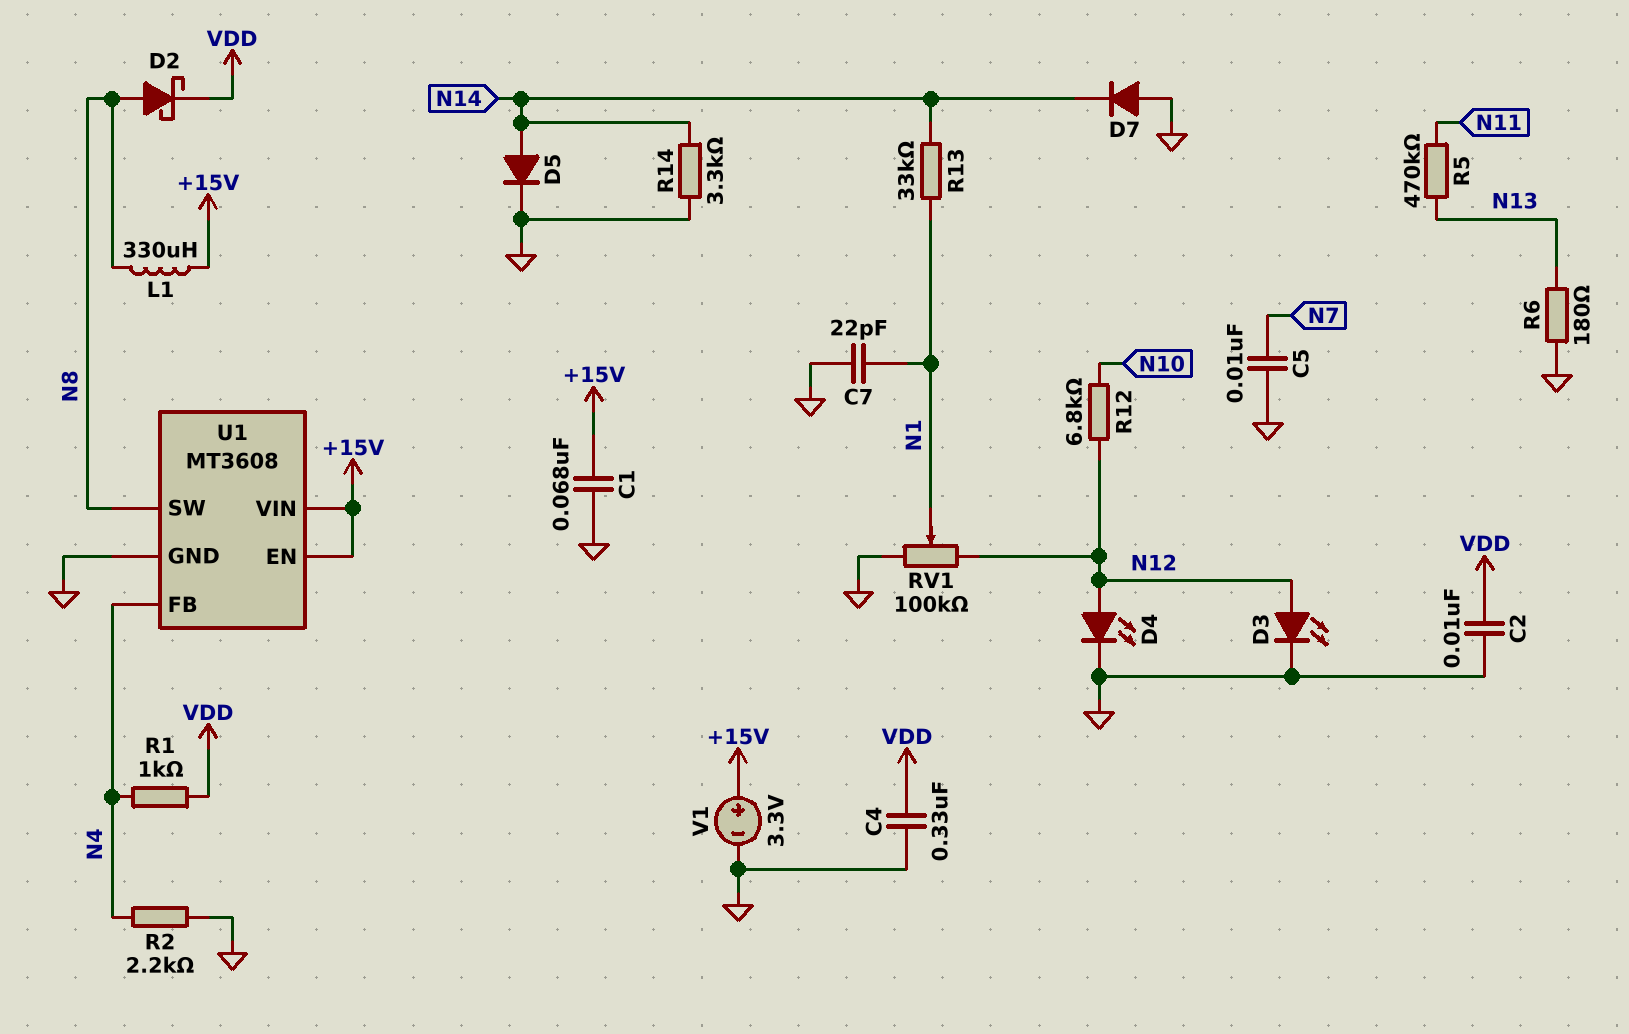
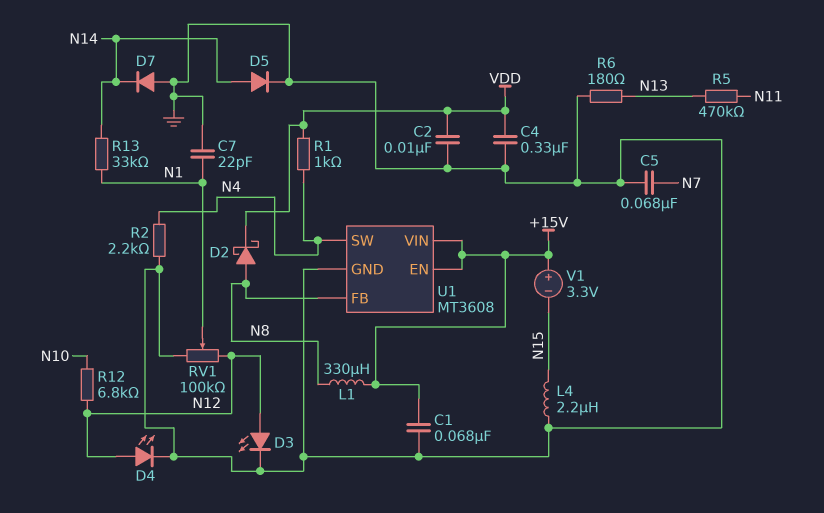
C5: 10nF (GND, N7) -> 68nF (GND, N7)
L4: none -> 2.2uH (GND, N15)
R14: 3.3k (GND, N14) -> none
U1 pin FB: N4 -> N8
U1 pin SW: N8 -> N4
V1: 3.3V (plus +15V, minus GND) -> 3.3V (plus +15V, minus N15)

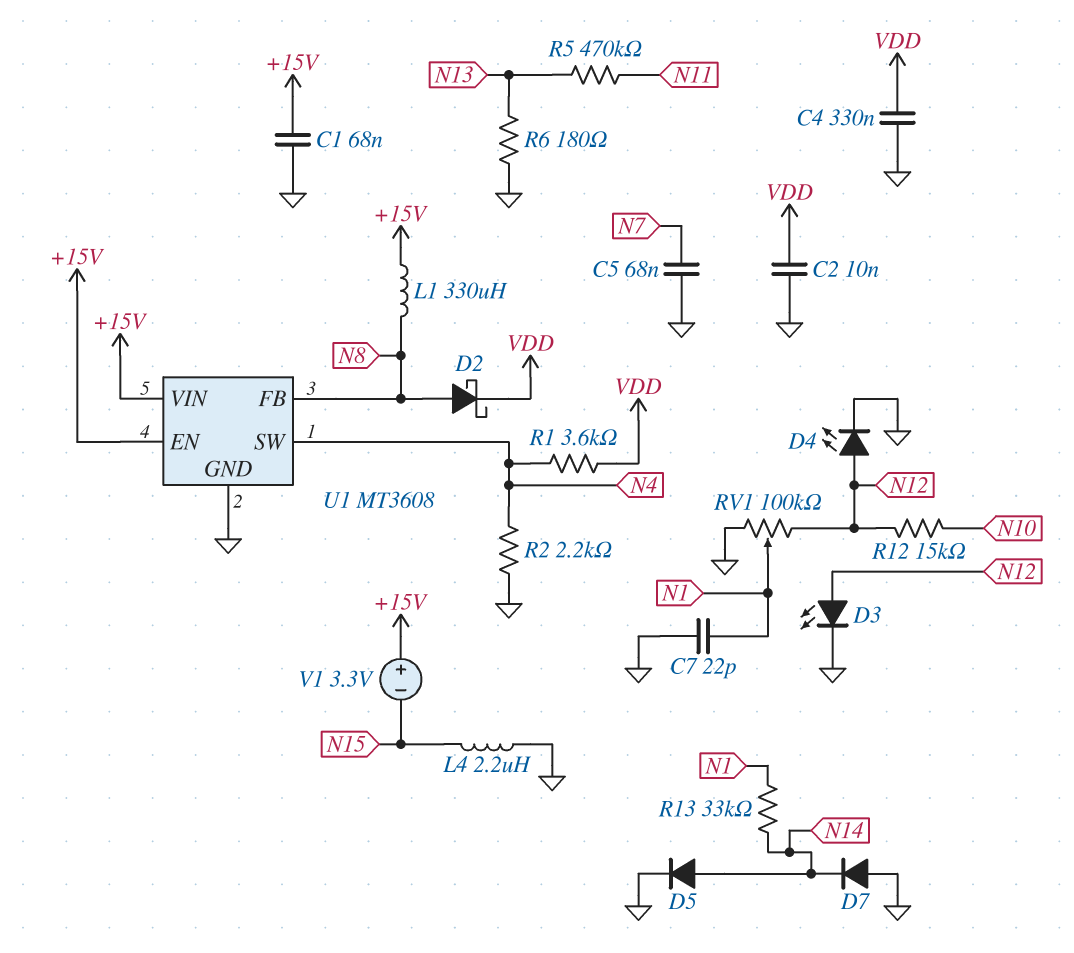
R1: 1k (N4, VDD) -> 3.6k (N4, VDD)
R12: 6.8k (N10, N12) -> 15k (N10, N12)

